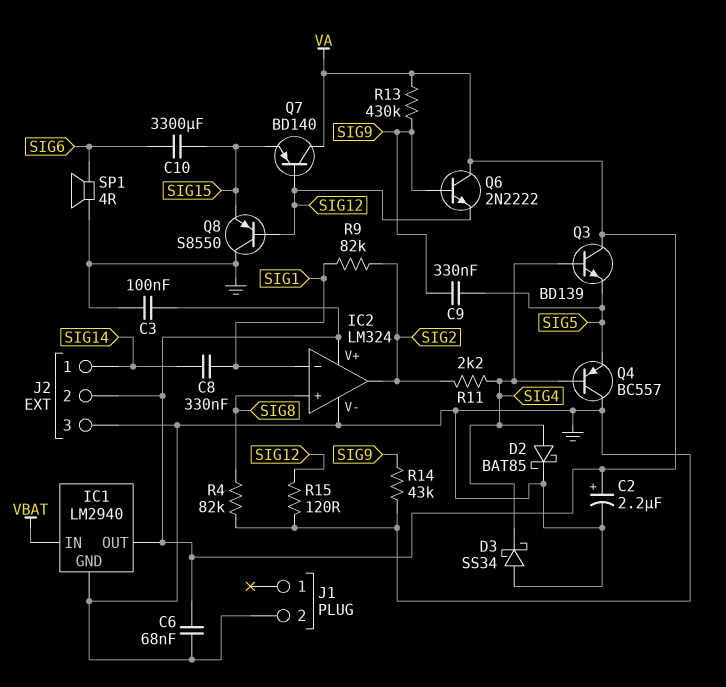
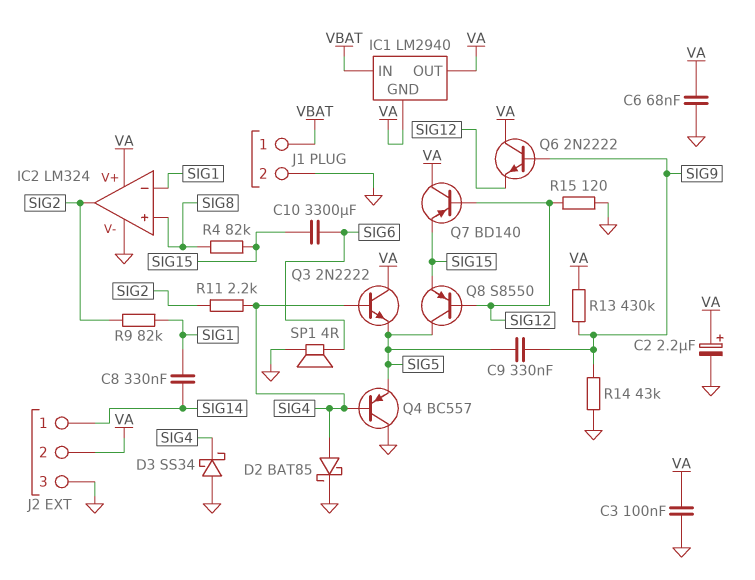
IC1 pin GND: GND -> VA
J1 pin 1: none -> VBAT
Q3: NPN BD139 (B SIG4, C VA, E SIG5) -> NPN 2N2222 (B SIG4, C VA, E SIG5)
Q8: PNP S8550 (B SIG12, C GND, E SIG15) -> PNP S8550 (B SIG12, C SIG5, E SIG15)
R4: 82k (GND, SIG8) -> 82k (SIG8, SIG15)

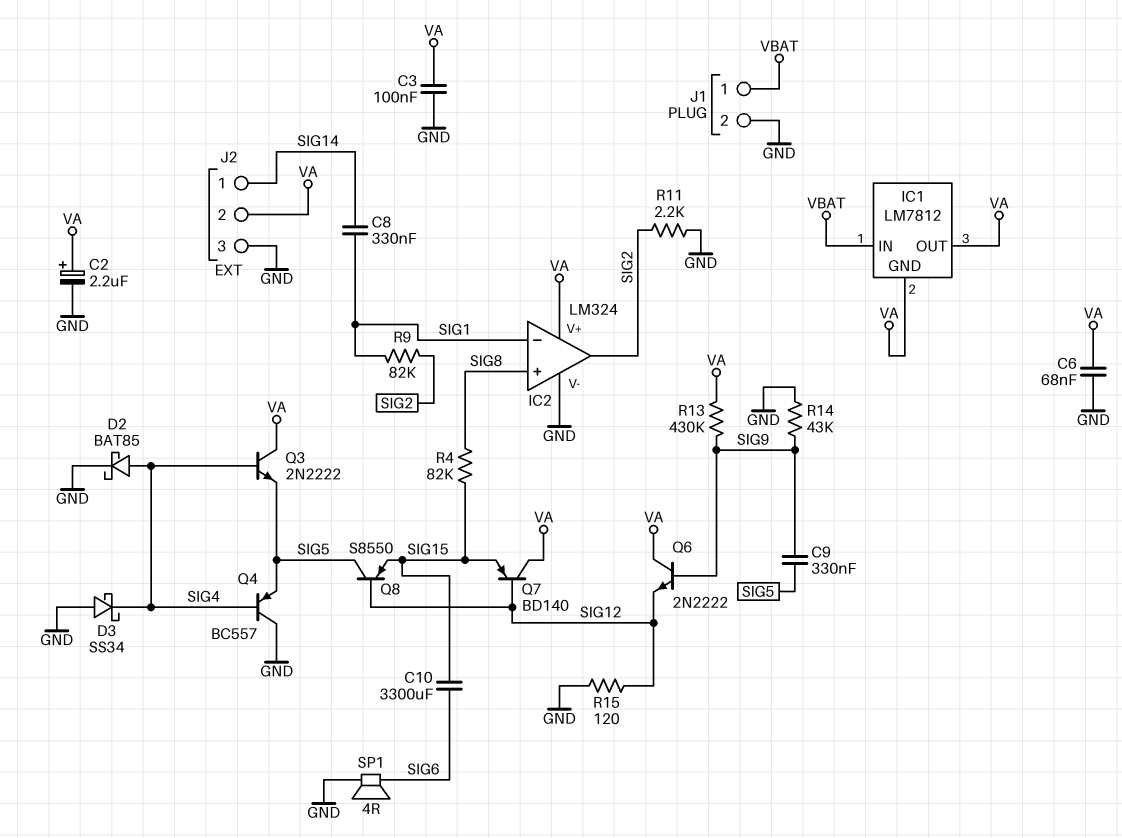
IC1: LM2940 -> LM7812
R11: 2.2k (SIG2, SIG4) -> 2.2k (GND, SIG2)

